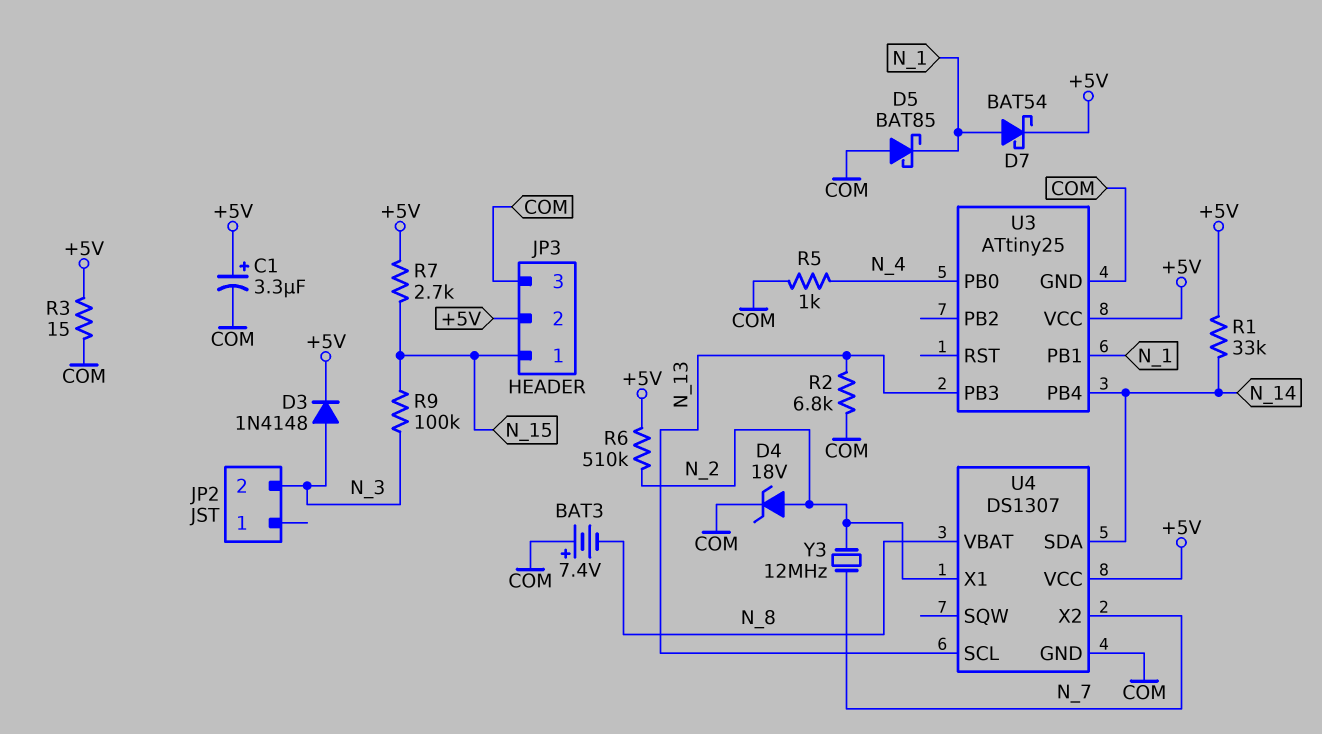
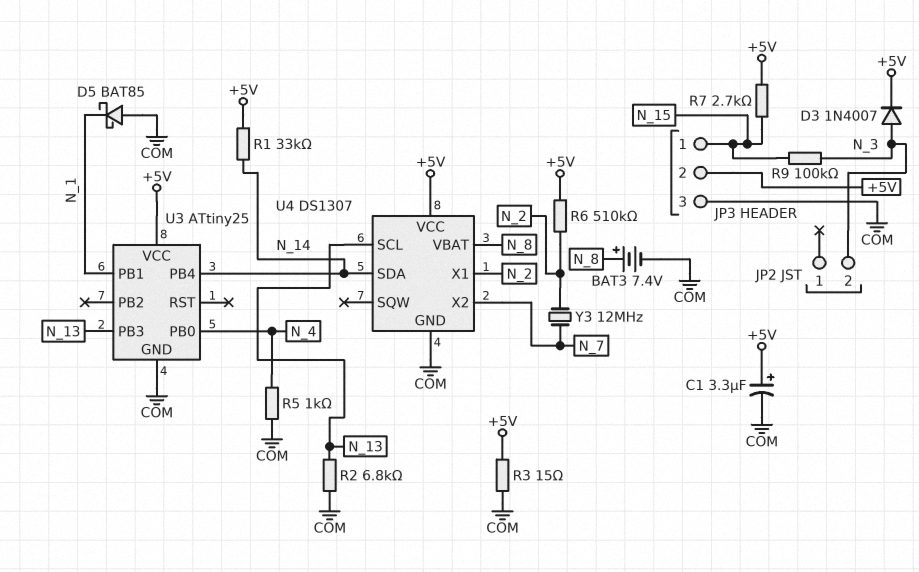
BAT3: 7.4V (plus COM, minus N_8) -> 7.4V (plus N_8, minus COM)
D3: diode 1N4148 (A N_3, K +5V) -> diode 1N4007 (A N_3, K +5V)
D4: zener 18V (A N_2, K COM) -> none
D7: schottky BAT54 (A N_1, K +5V) -> none

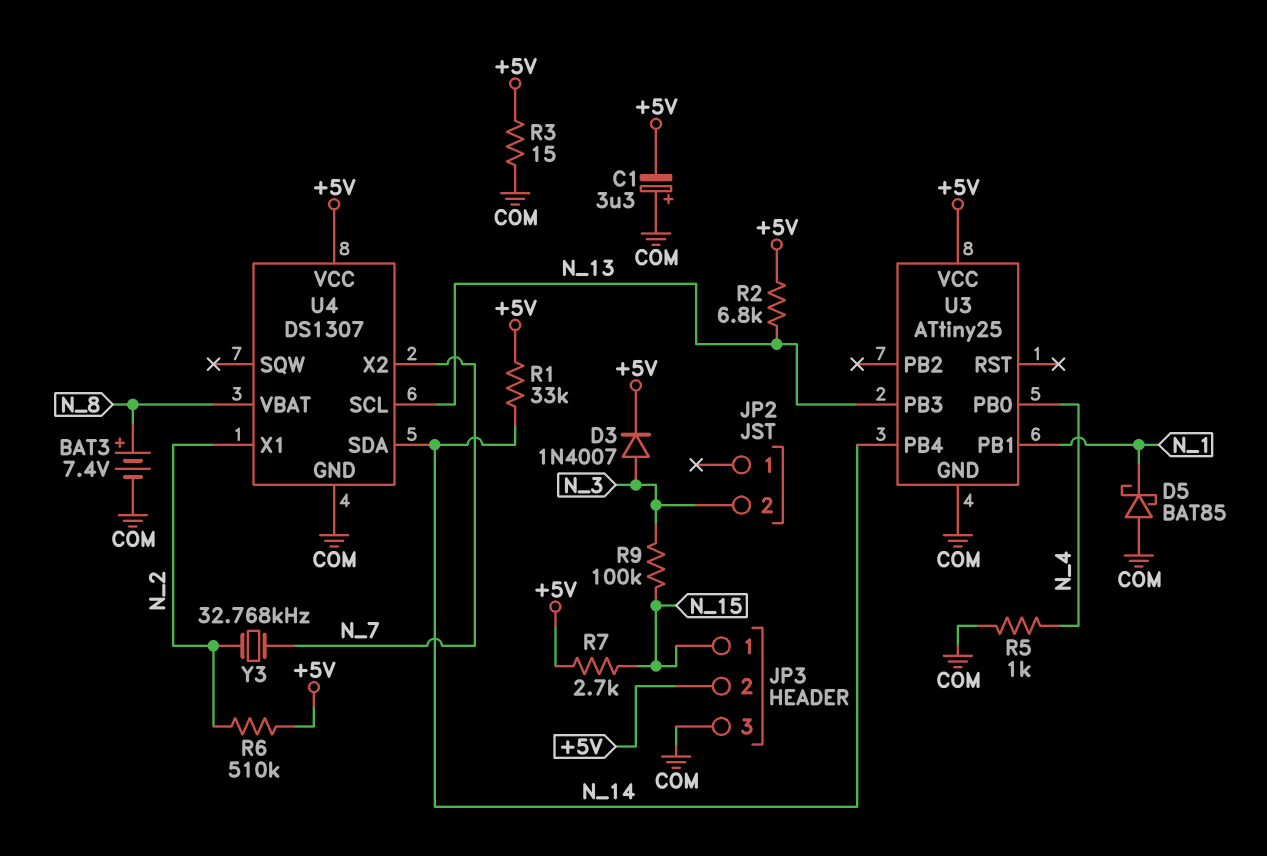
C1: 3.3uF (plus +5V, minus COM) -> 3.3uF (plus COM, minus +5V)
R2: 6.8k (COM, N_13) -> 6.8k (+5V, N_13)
Y3: 12MHz (N_2, N_7) -> 32.768kHz (N_2, N_7)

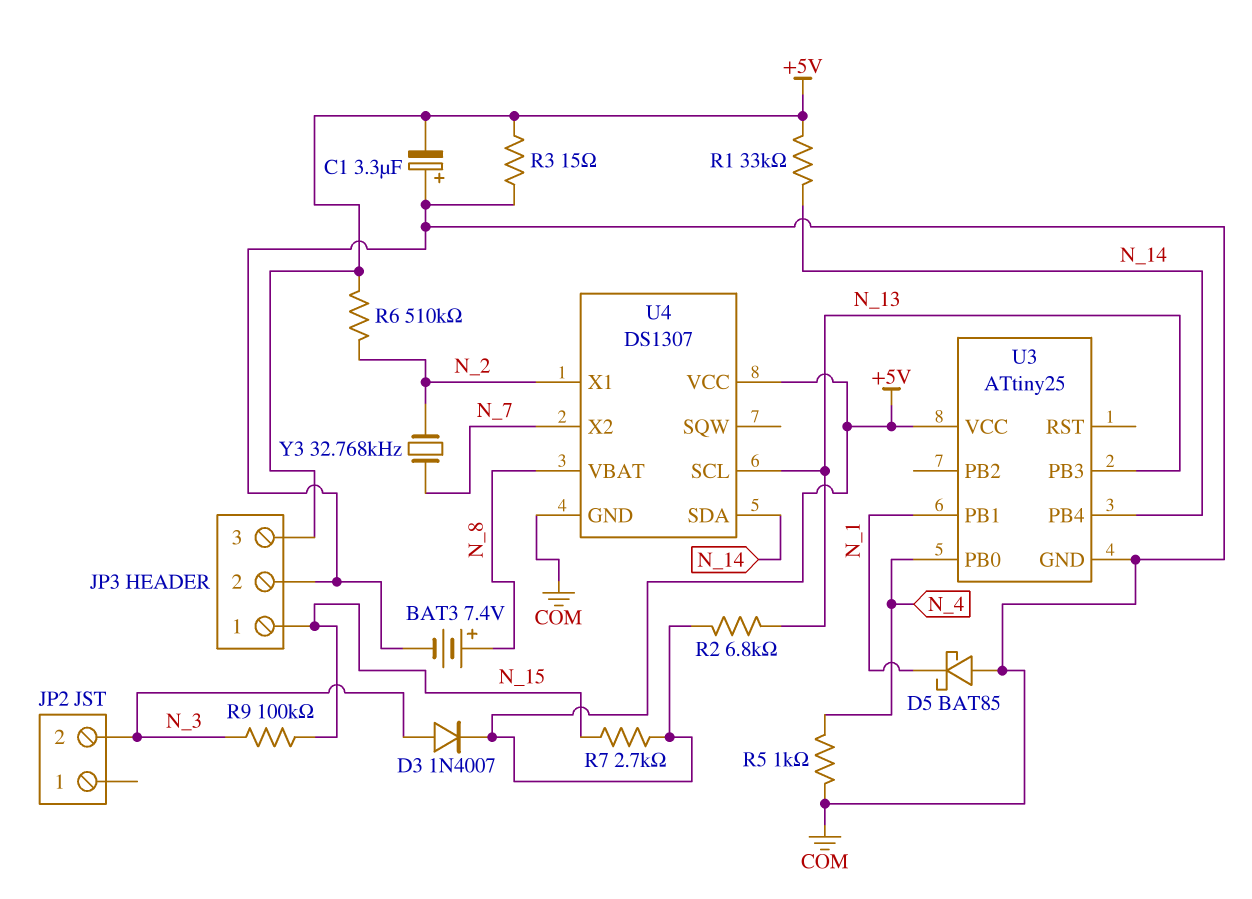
JP3 pin 2: +5V -> COM
JP3 pin 3: COM -> +5V

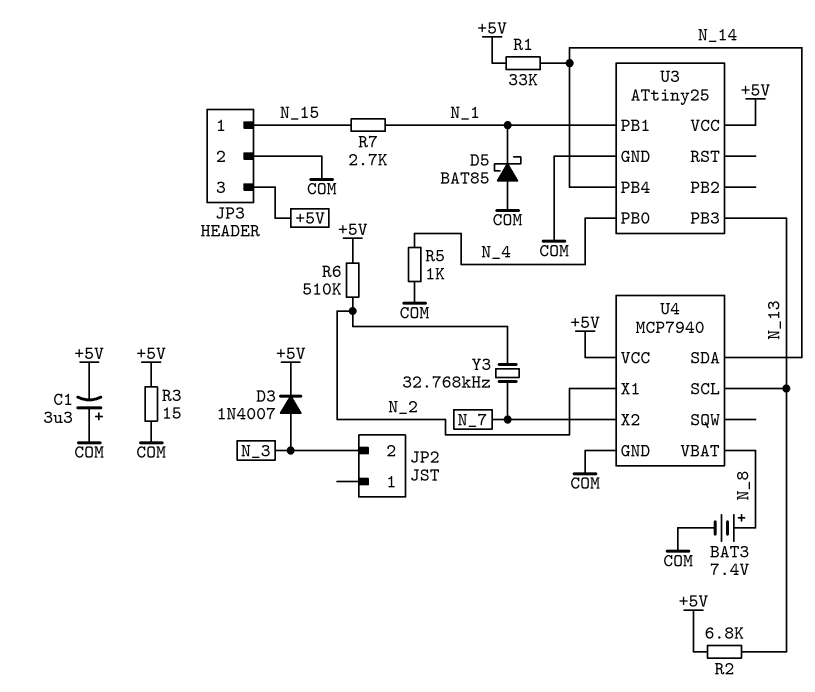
R7: 2.7k (+5V, N_15) -> 2.7k (N_1, N_15)
R9: 100k (N_3, N_15) -> none
U4: DS1307 -> MCP7940

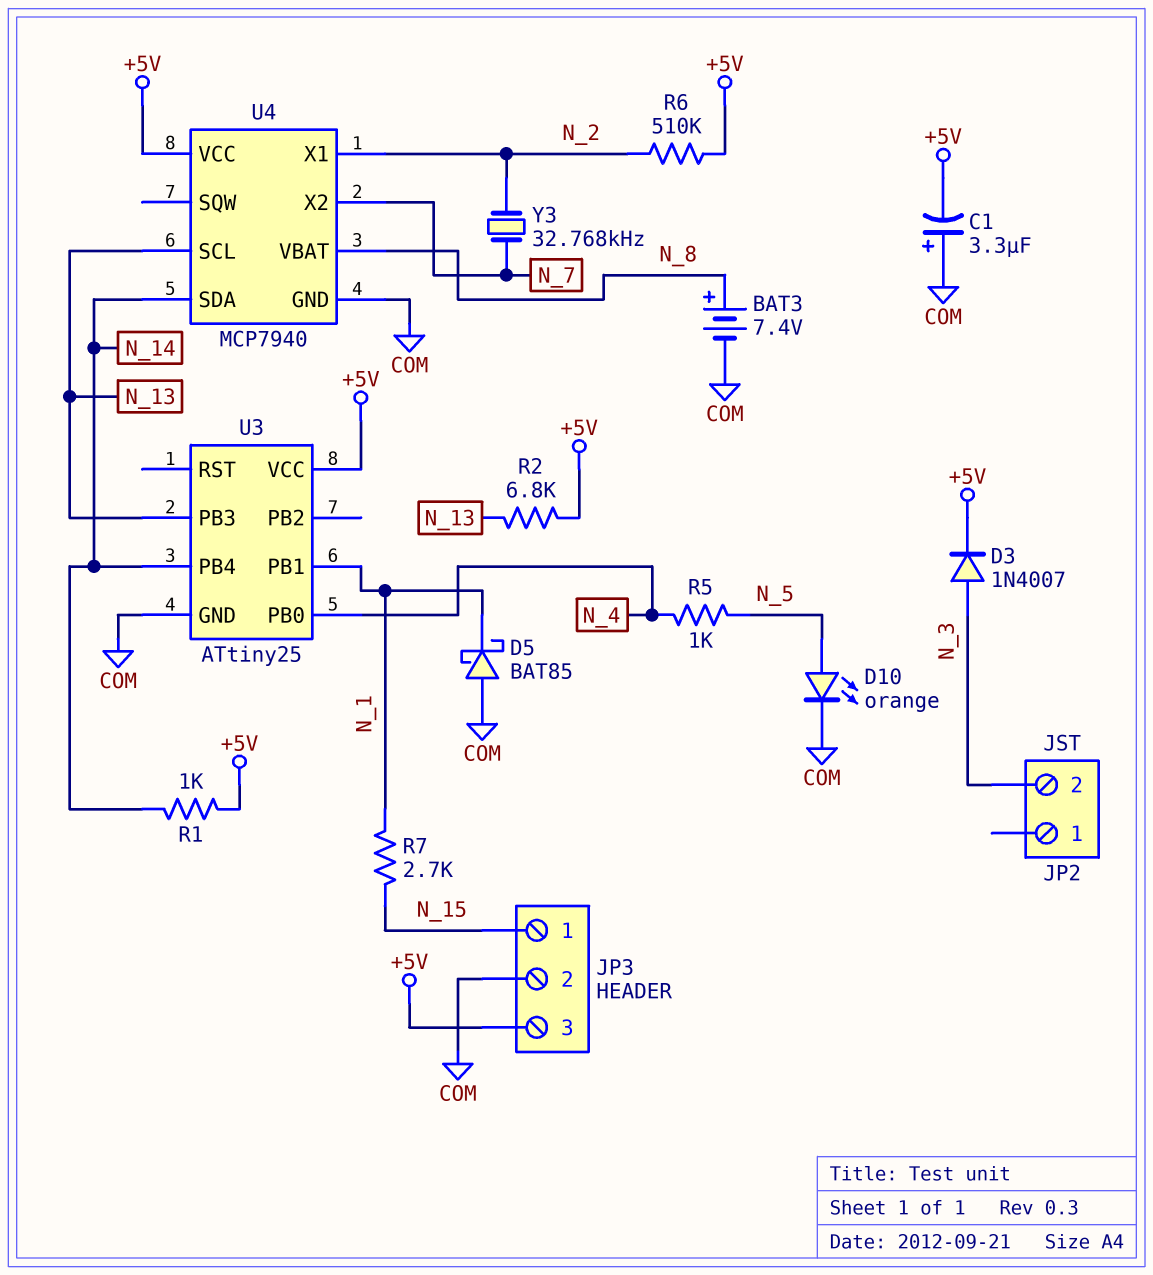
D10: none -> LED orange (A N_5, K COM)
R1: 33k (+5V, N_14) -> 1k (+5V, N_14)
R3: 15 (+5V, COM) -> none
R5: 1k (COM, N_4) -> 1k (N_4, N_5)

